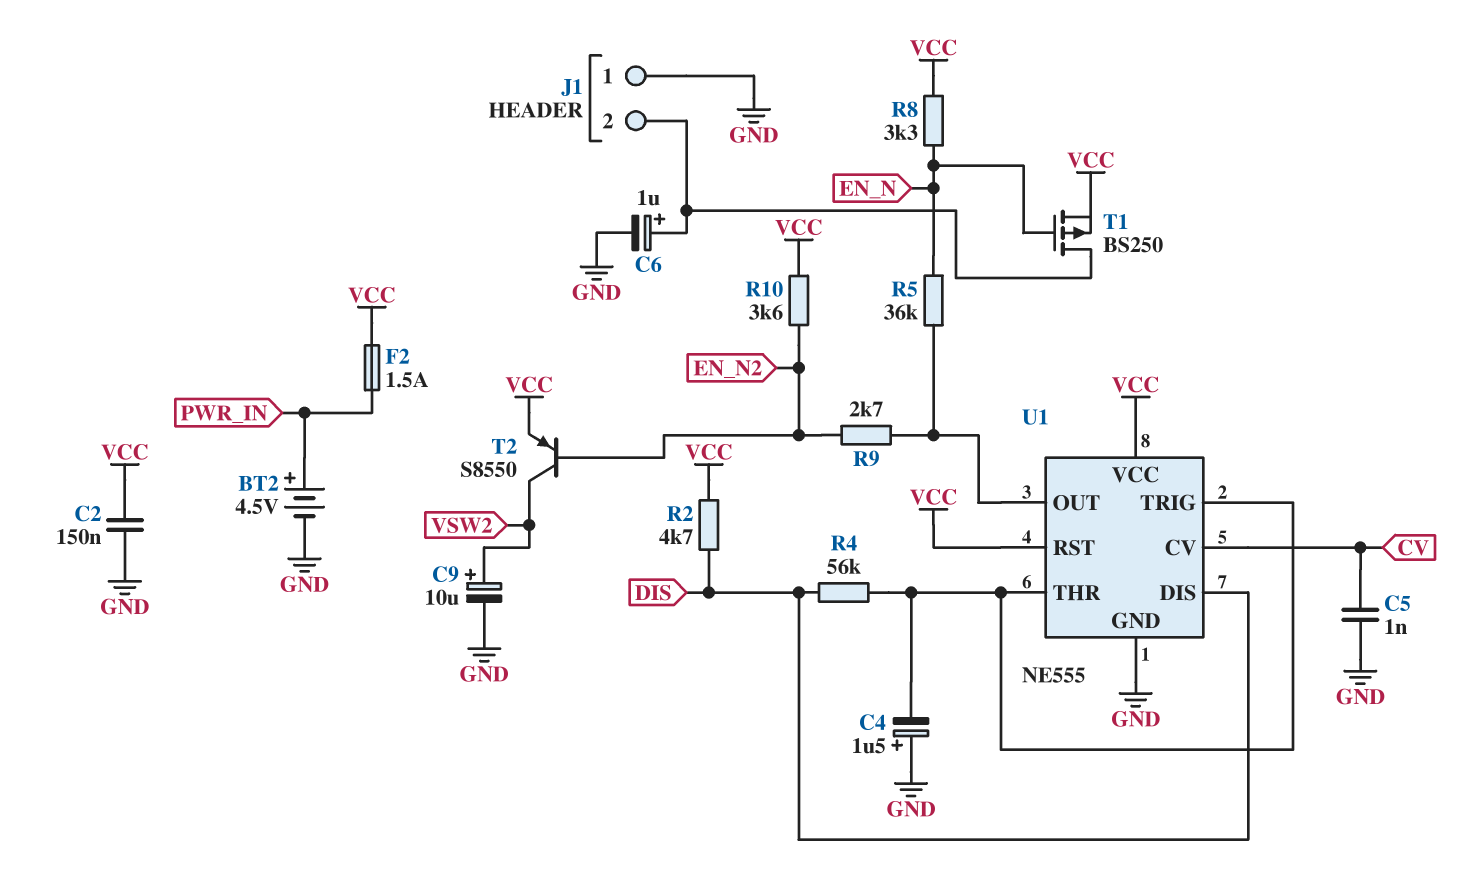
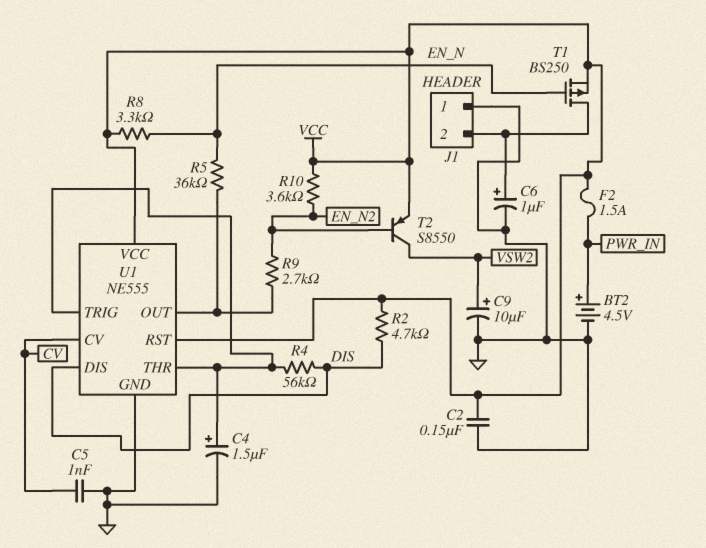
C4: 1.5uF (plus GND, minus U1/THR) -> 1.5uF (plus U1/THR, minus GND)

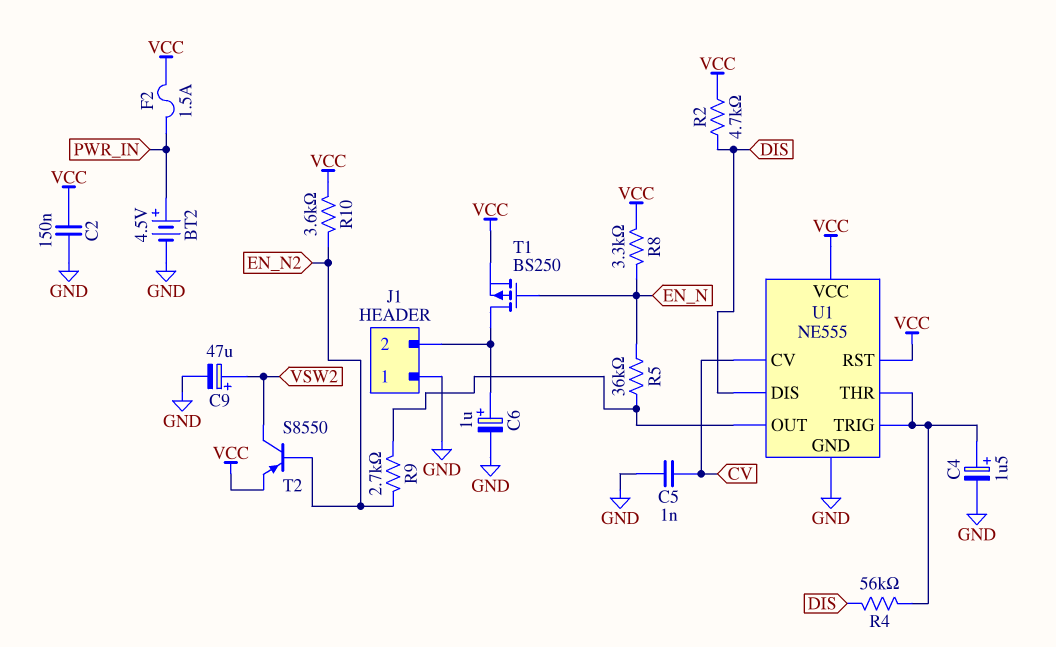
C9: 10uF (plus VSW2, minus GND) -> 47uF (plus VSW2, minus GND)

